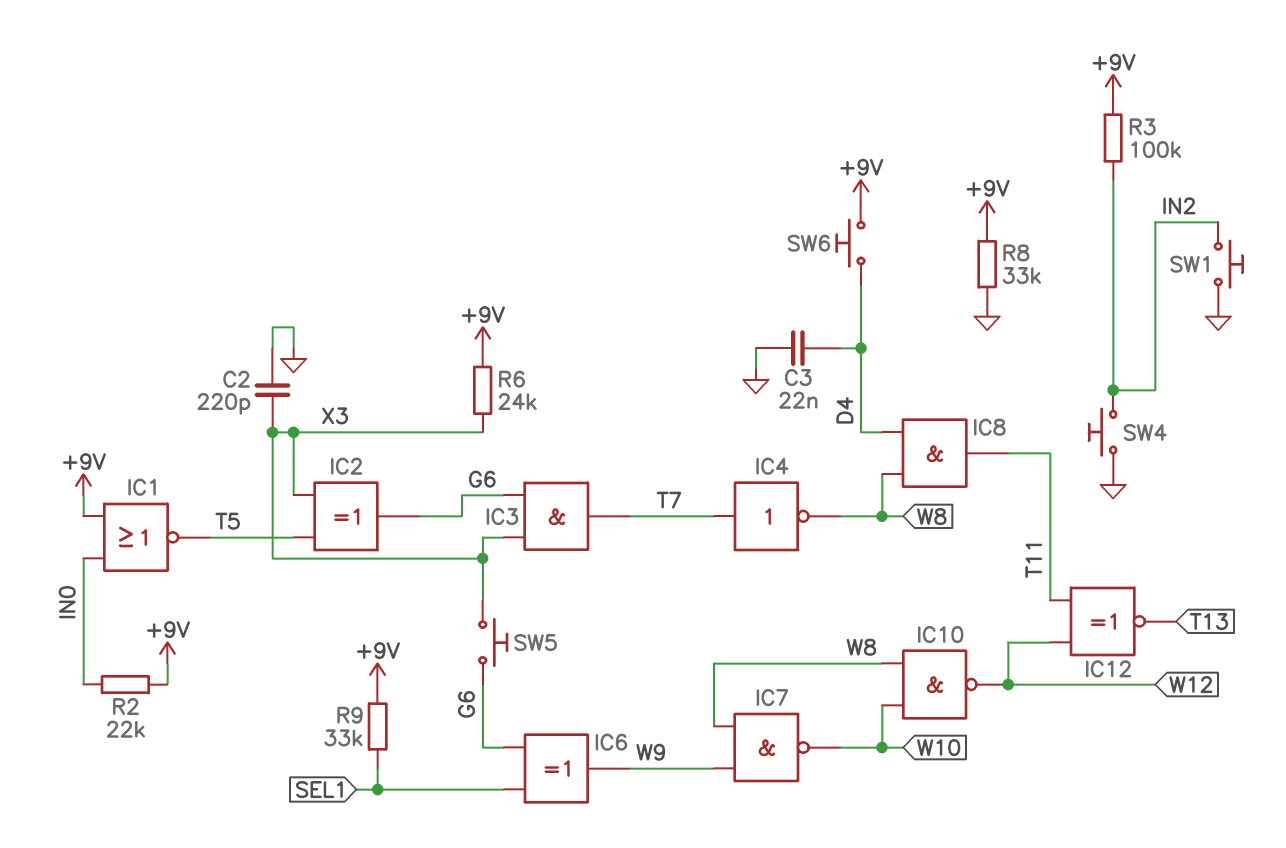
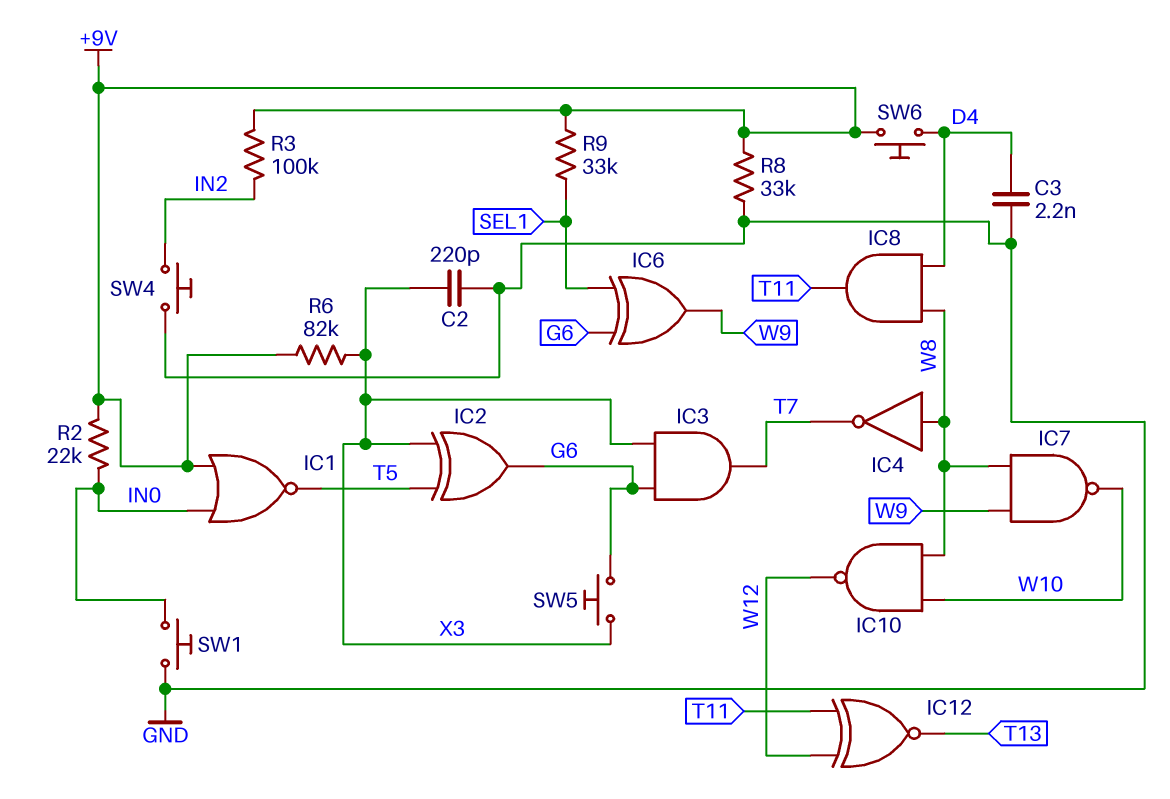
C3: 22nF (D4, GND) -> 2.2nF (D4, GND)
IC4: NOT (in T7, out W8) -> NOT (in W8, out T7)
R6: 24k (+9V, X3) -> 82k (+9V, X3)
SW1: button (GND, IN2) -> button (GND, IN0)

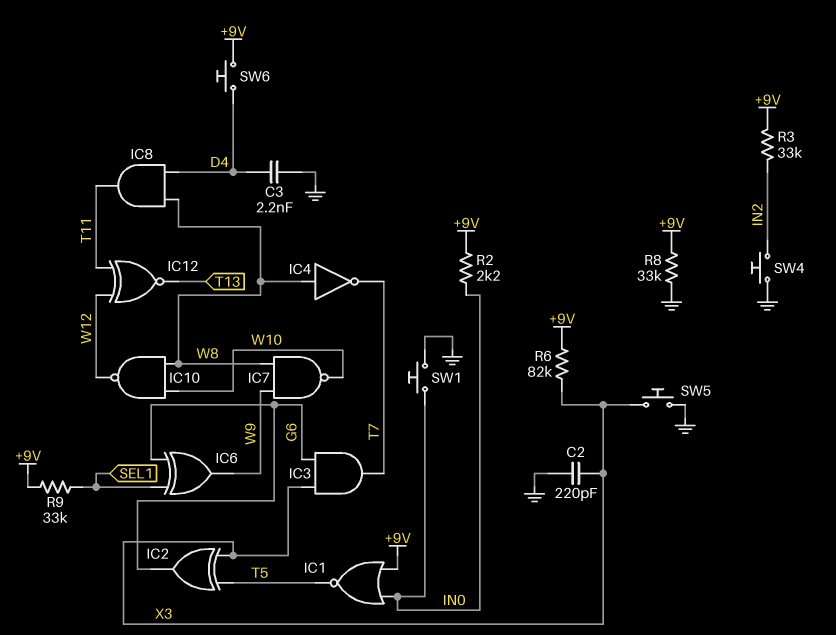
R2: 22k (+9V, IN0) -> 2.2k (+9V, IN0)
R3: 100k (+9V, IN2) -> 33k (+9V, IN2)
SW5: button (G6, X3) -> button (GND, X3)

